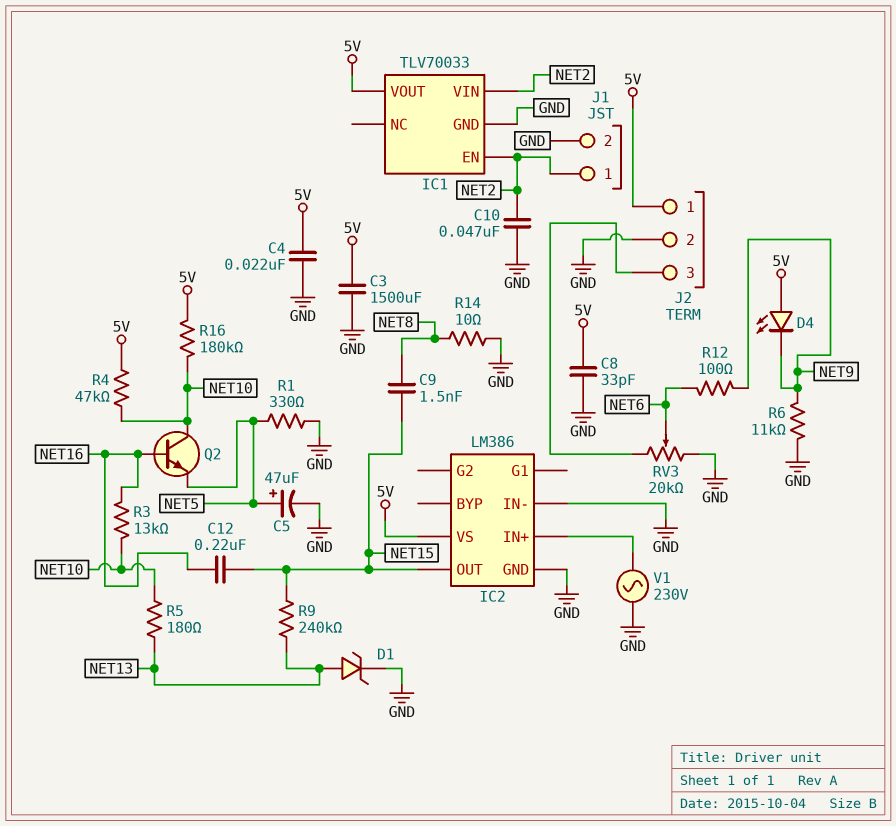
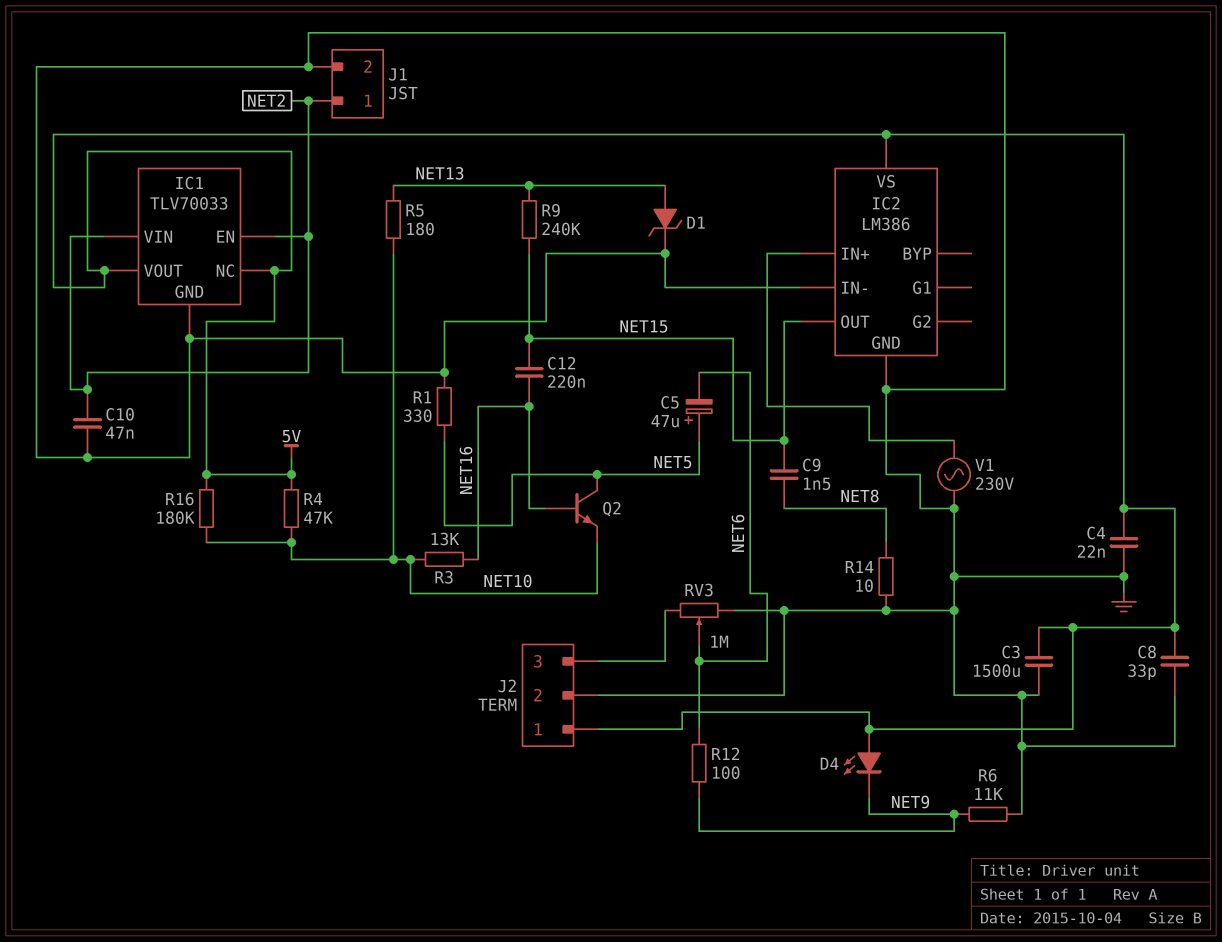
C5: 47uF (plus NET5, minus GND) -> 47uF (plus NET5, minus NET6)
IC1 pin NC: none -> 5V
Q2: NPN (B NET16, C NET10, E NET5) -> NPN (B NET16, C NET5, E NET10)
RV3: 20k (GND, J2/3, wiper NET6) -> 1M (GND, J2/3, wiper NET6)

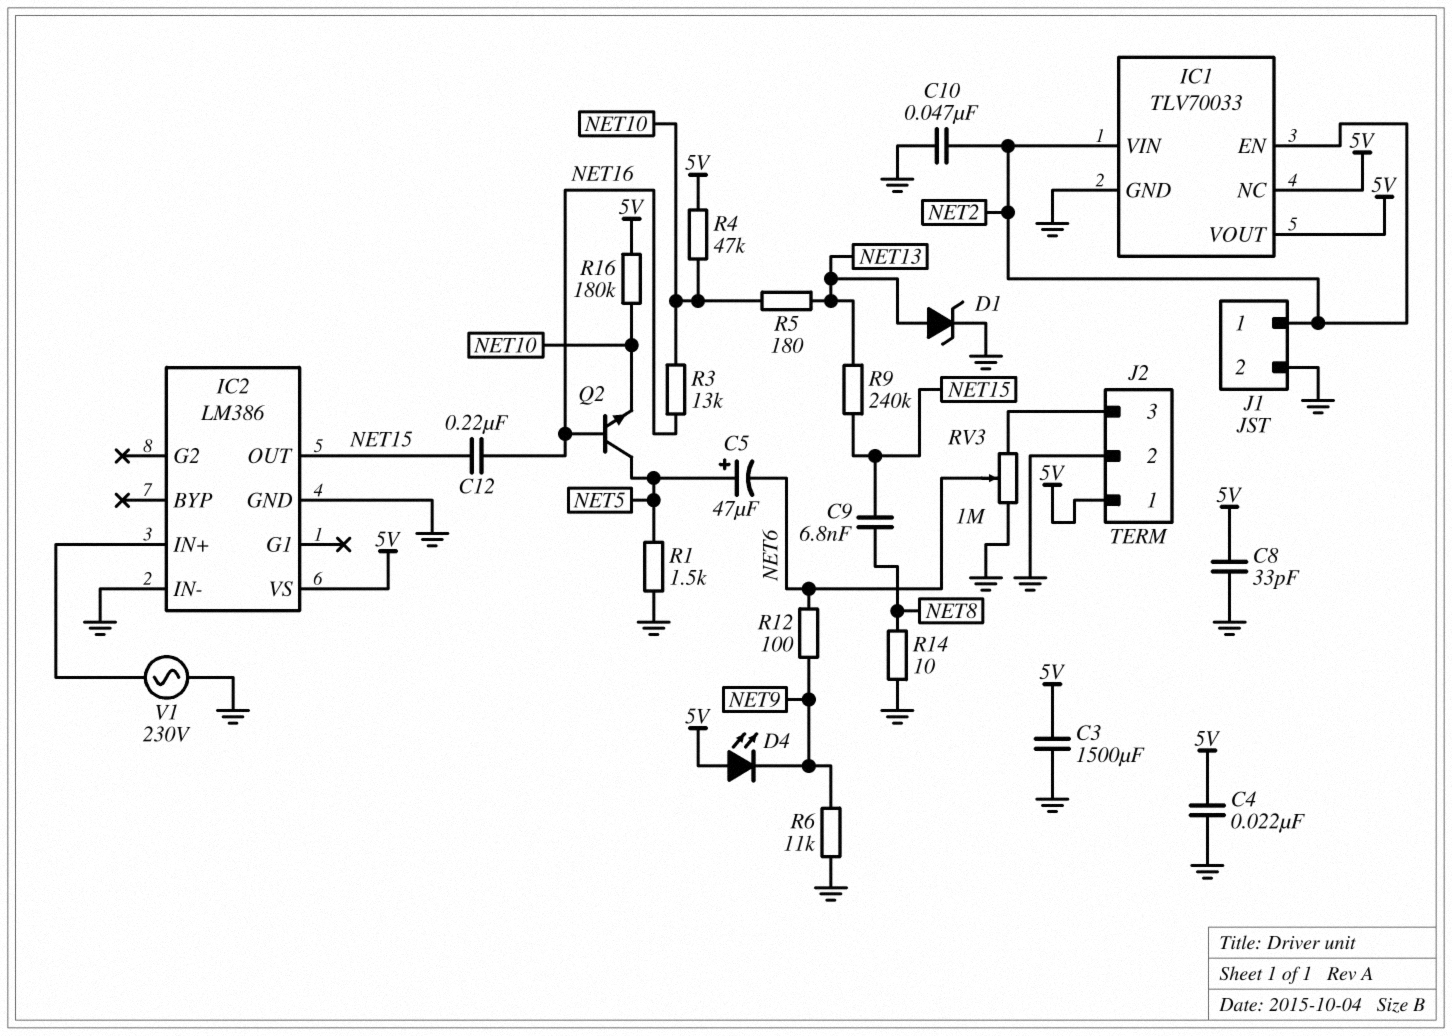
C9: 1.5nF (NET8, NET15) -> 6.8nF (NET8, NET15)
R1: 330 (GND, NET5) -> 1.5k (GND, NET5)

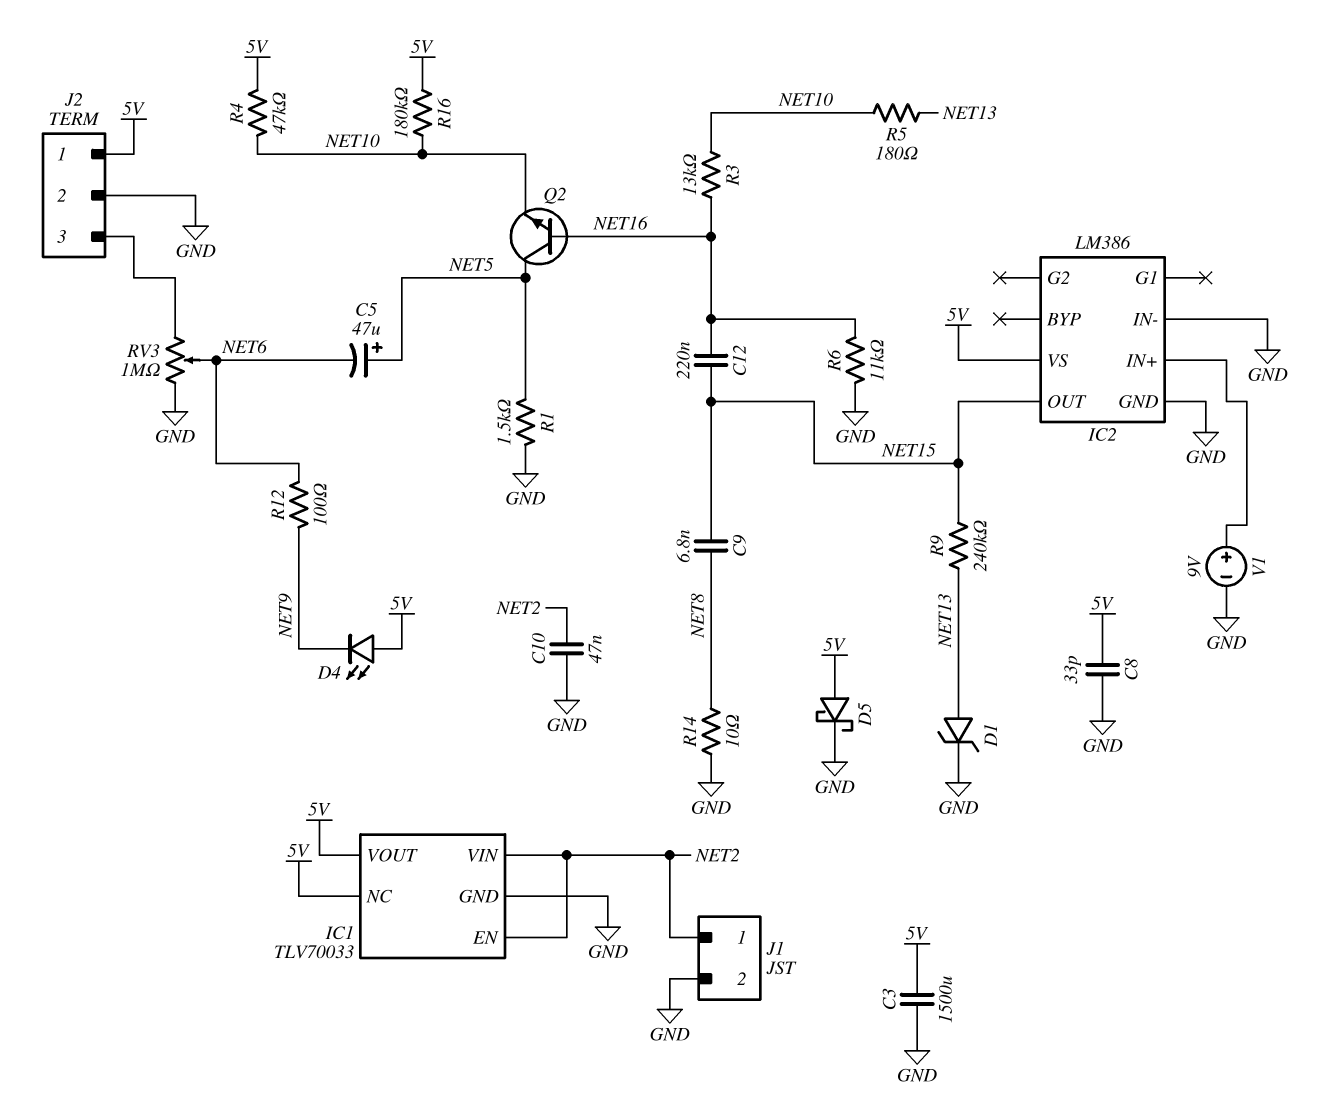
C4: 22nF (5V, GND) -> none
D5: none -> schottky (A 5V, K GND)
R6: 11k (GND, NET9) -> 11k (GND, NET16)
V1: AC 230V (GND, IC2/IN+) -> 9V (plus IC2/IN+, minus GND)

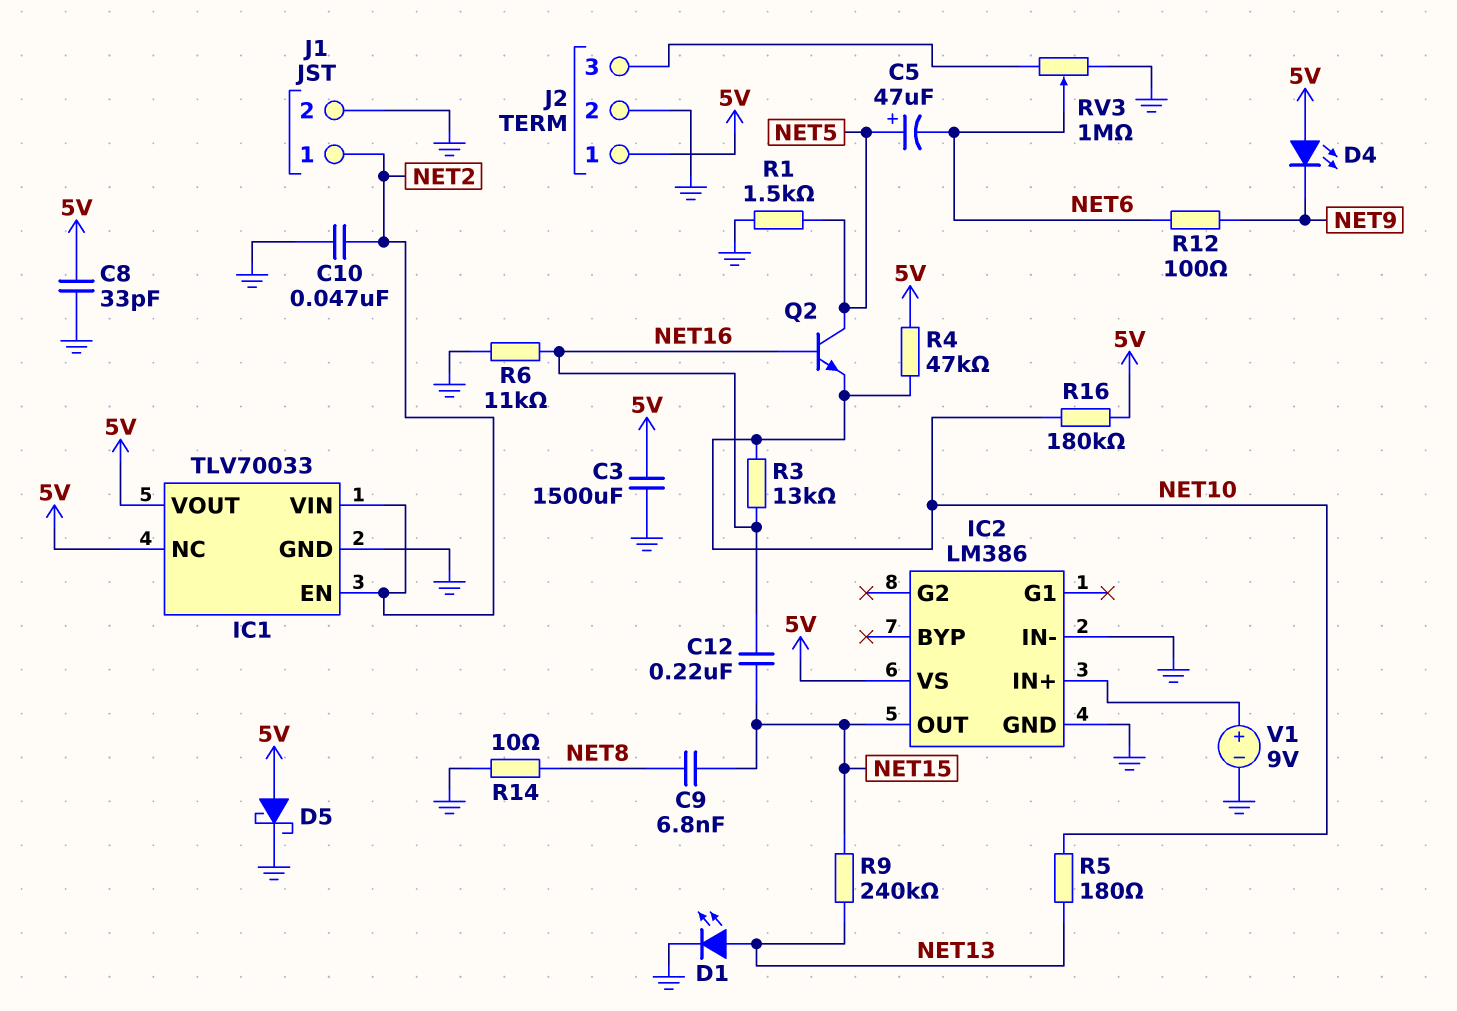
D1: zener (A NET13, K GND) -> LED (A NET13, K GND)

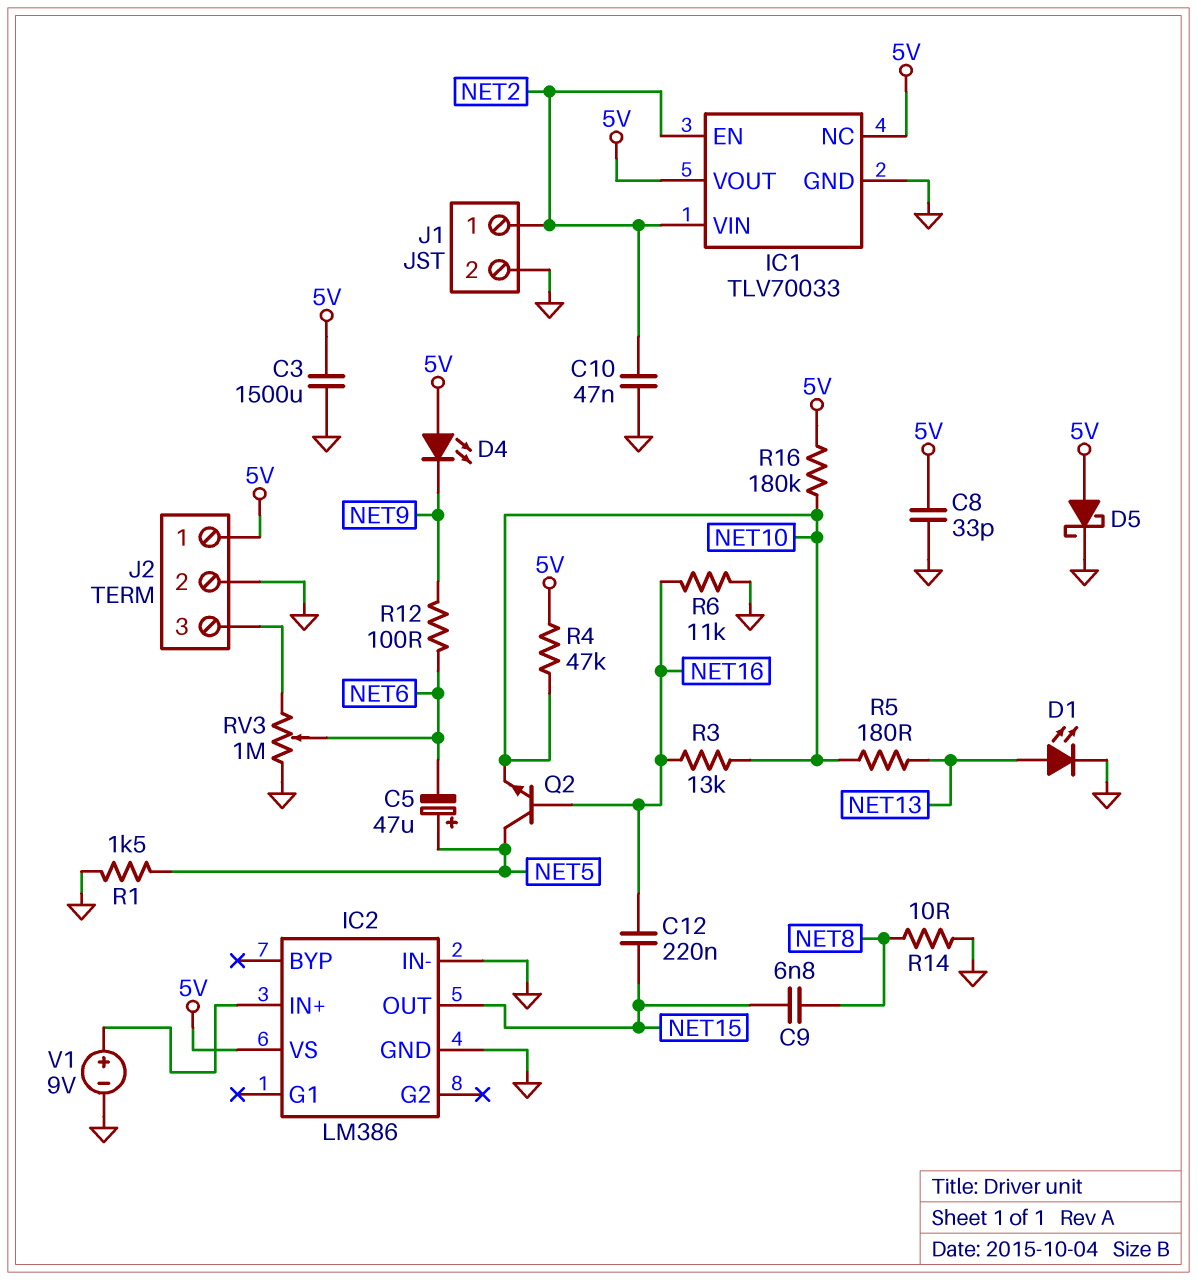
R9: 240k (NET13, NET15) -> none

